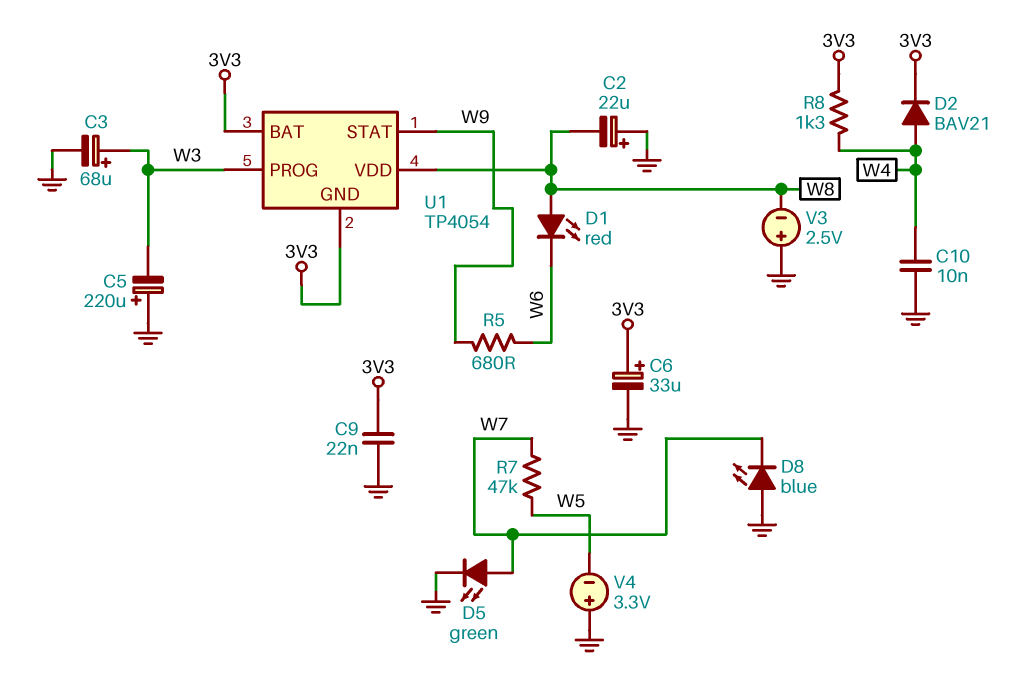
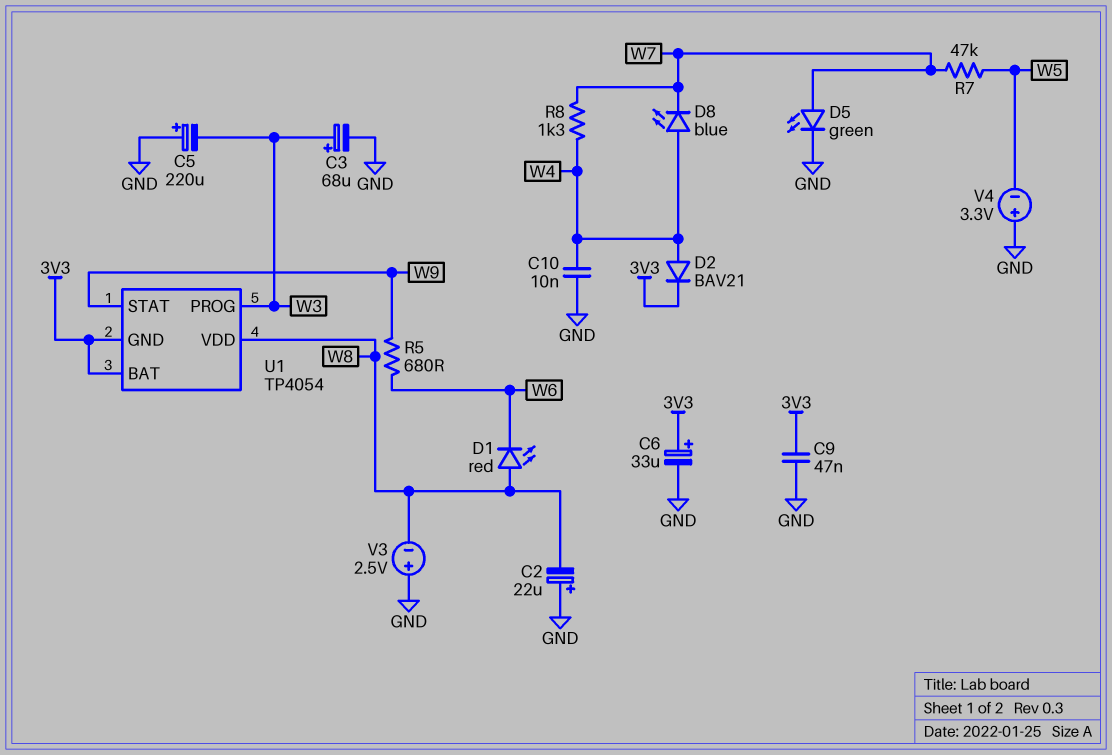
C9: 22nF (3V3, GND) -> 47nF (3V3, GND)
D8: LED blue (A GND, K W7) -> LED blue (A W4, K W7)
R8: 1.3k (3V3, W4) -> 1.3k (W4, W7)

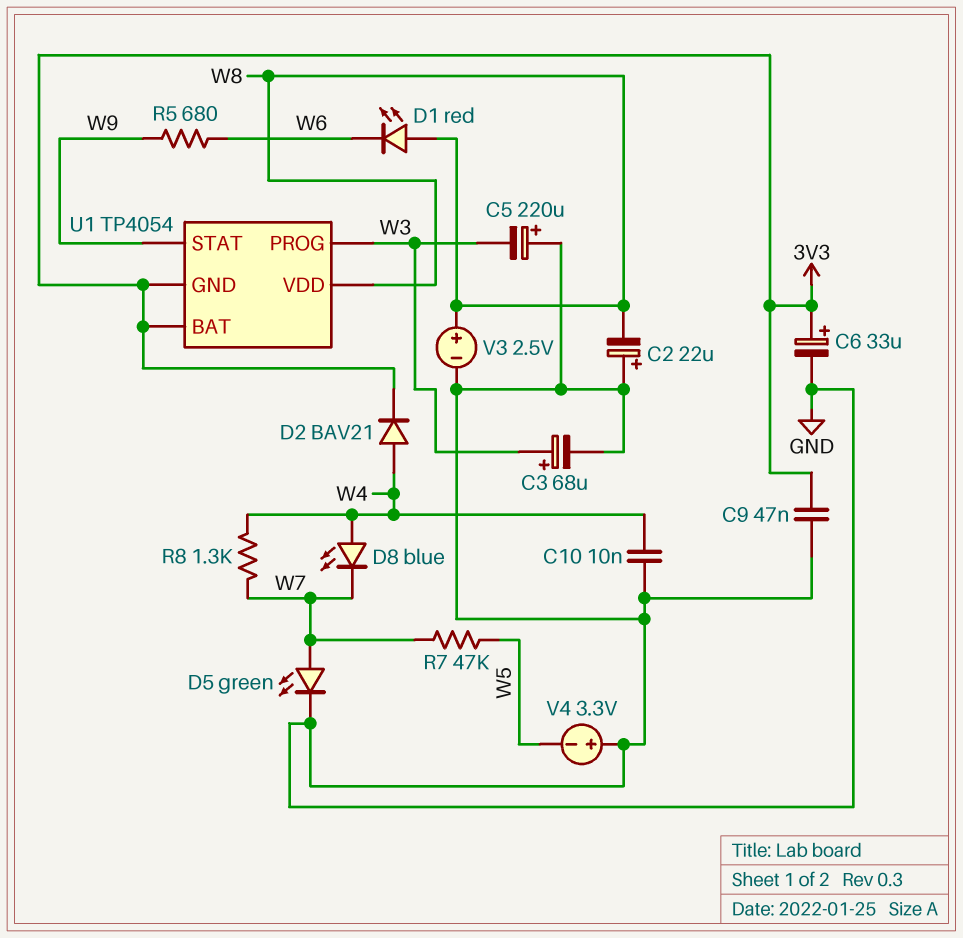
V3: 2.5V (plus GND, minus W8) -> 2.5V (plus W8, minus GND)

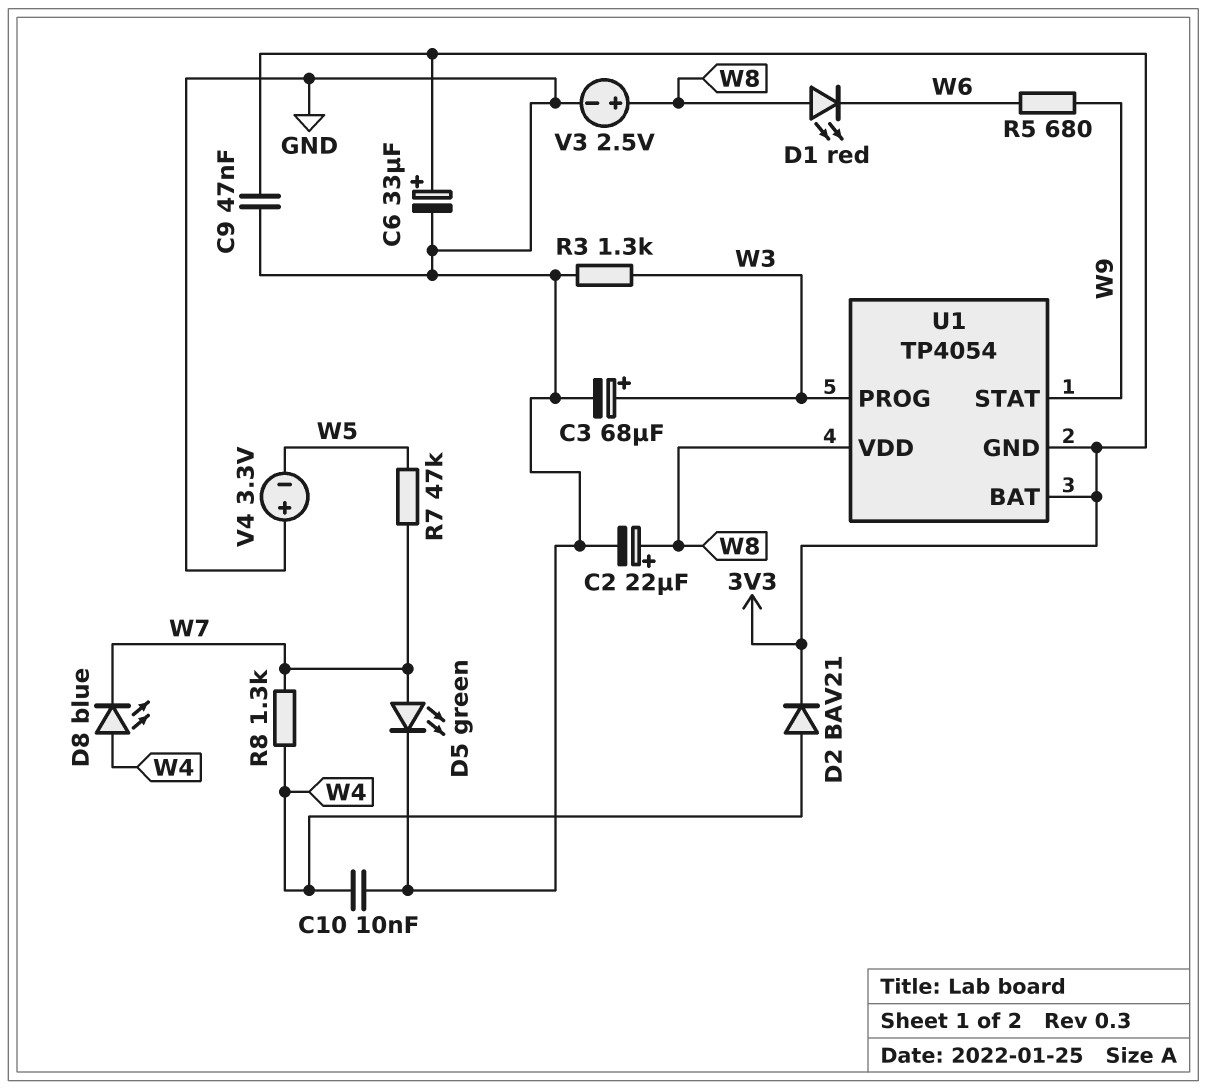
C2: 22uF (plus GND, minus W8) -> 22uF (plus W8, minus GND)
C5: 220uF (plus GND, minus W3) -> none
R3: none -> 1.3k (GND, W3)

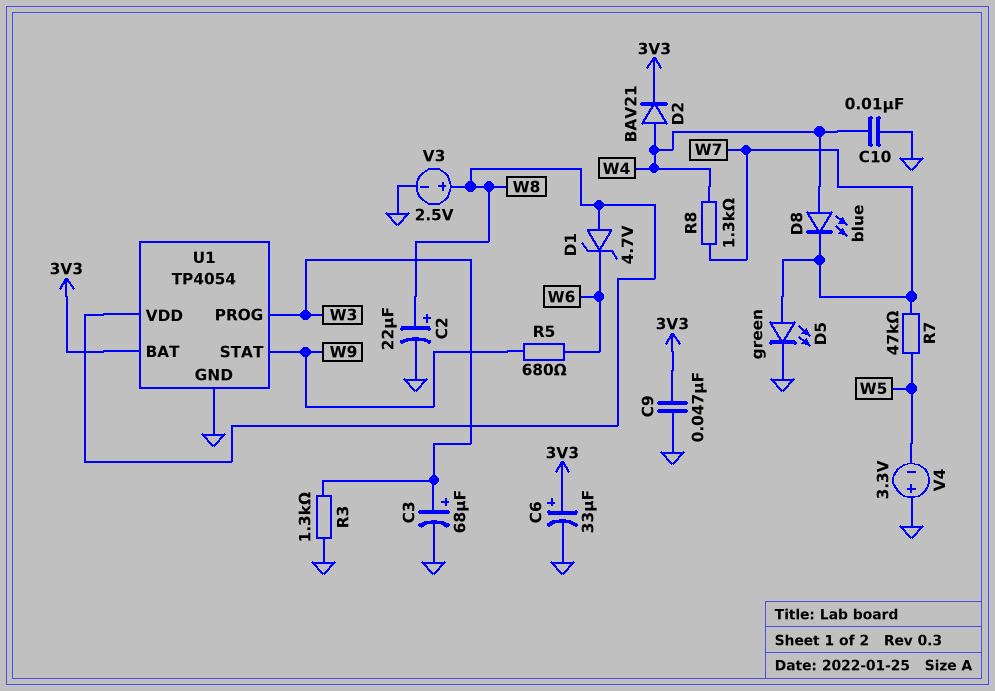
D1: LED red (A W8, K W6) -> zener 4.7V (A W8, K W6)
U1 pin GND: 3V3 -> GND

